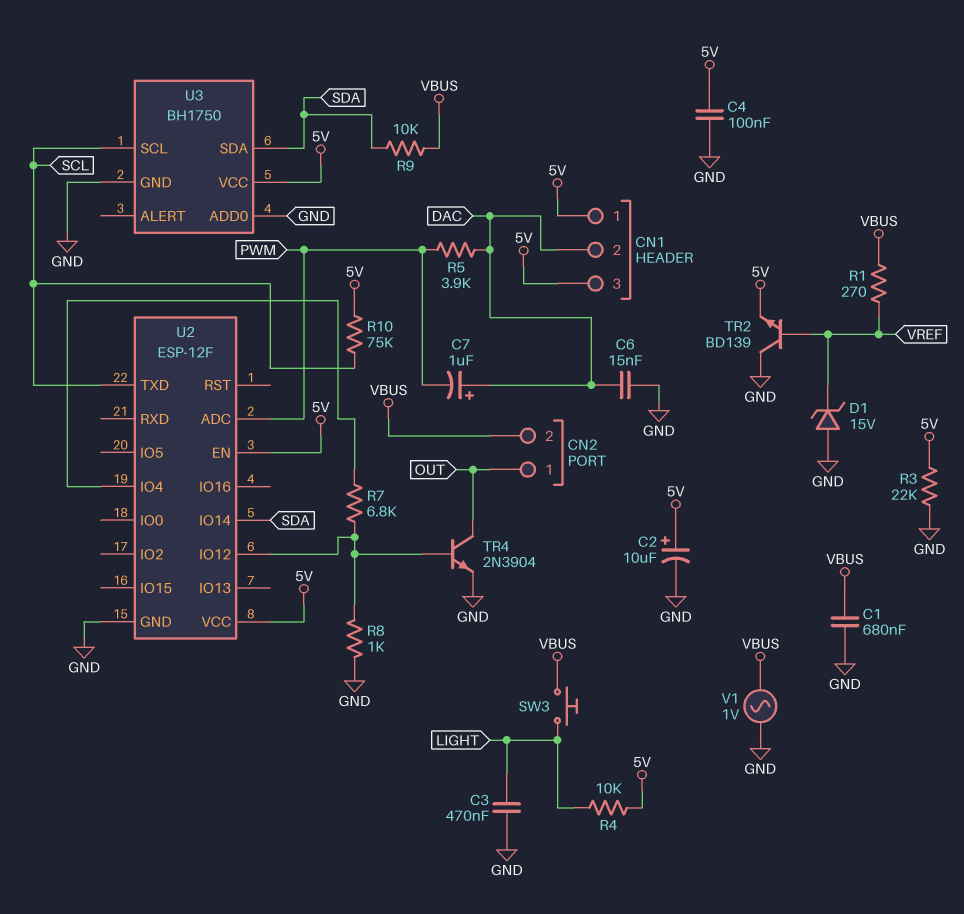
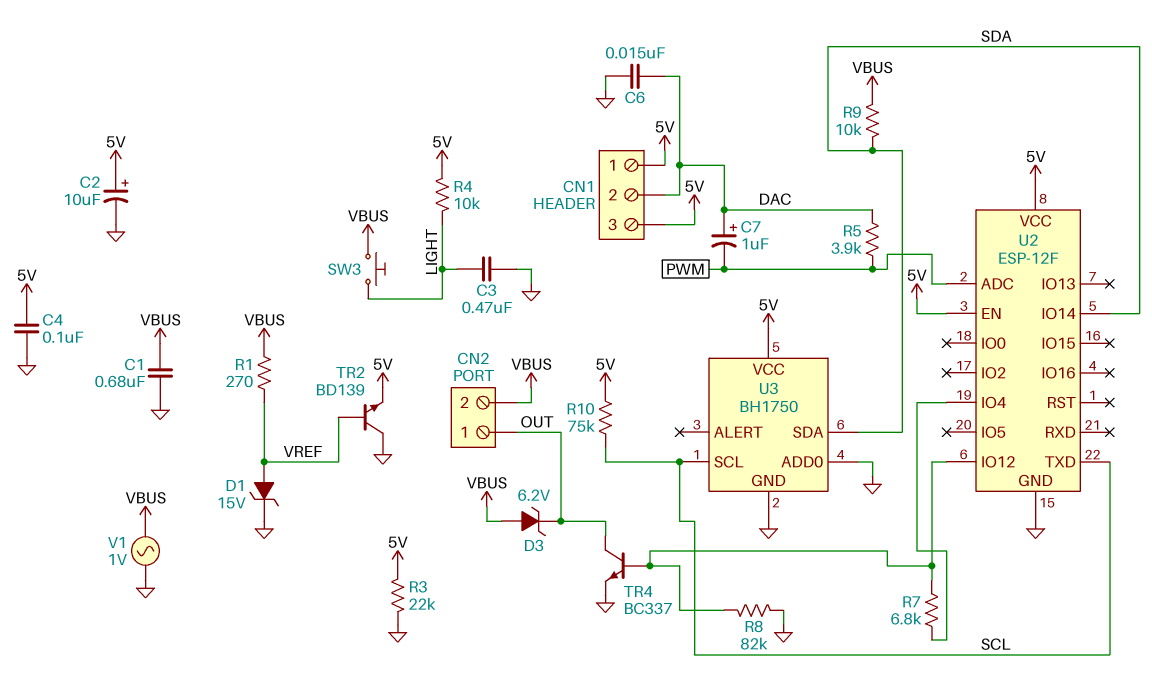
D1: zener 15V (A GND, K VREF) -> zener 15V (A VREF, K GND)
D3: none -> zener 6.2V (A VBUS, K OUT)
R8: 1k (GND, U2/IO12) -> 82k (GND, U2/IO12)
TR4: NPN 2N3904 (B U2/IO12, C OUT, E GND) -> NPN BC337 (B U2/IO12, C OUT, E GND)

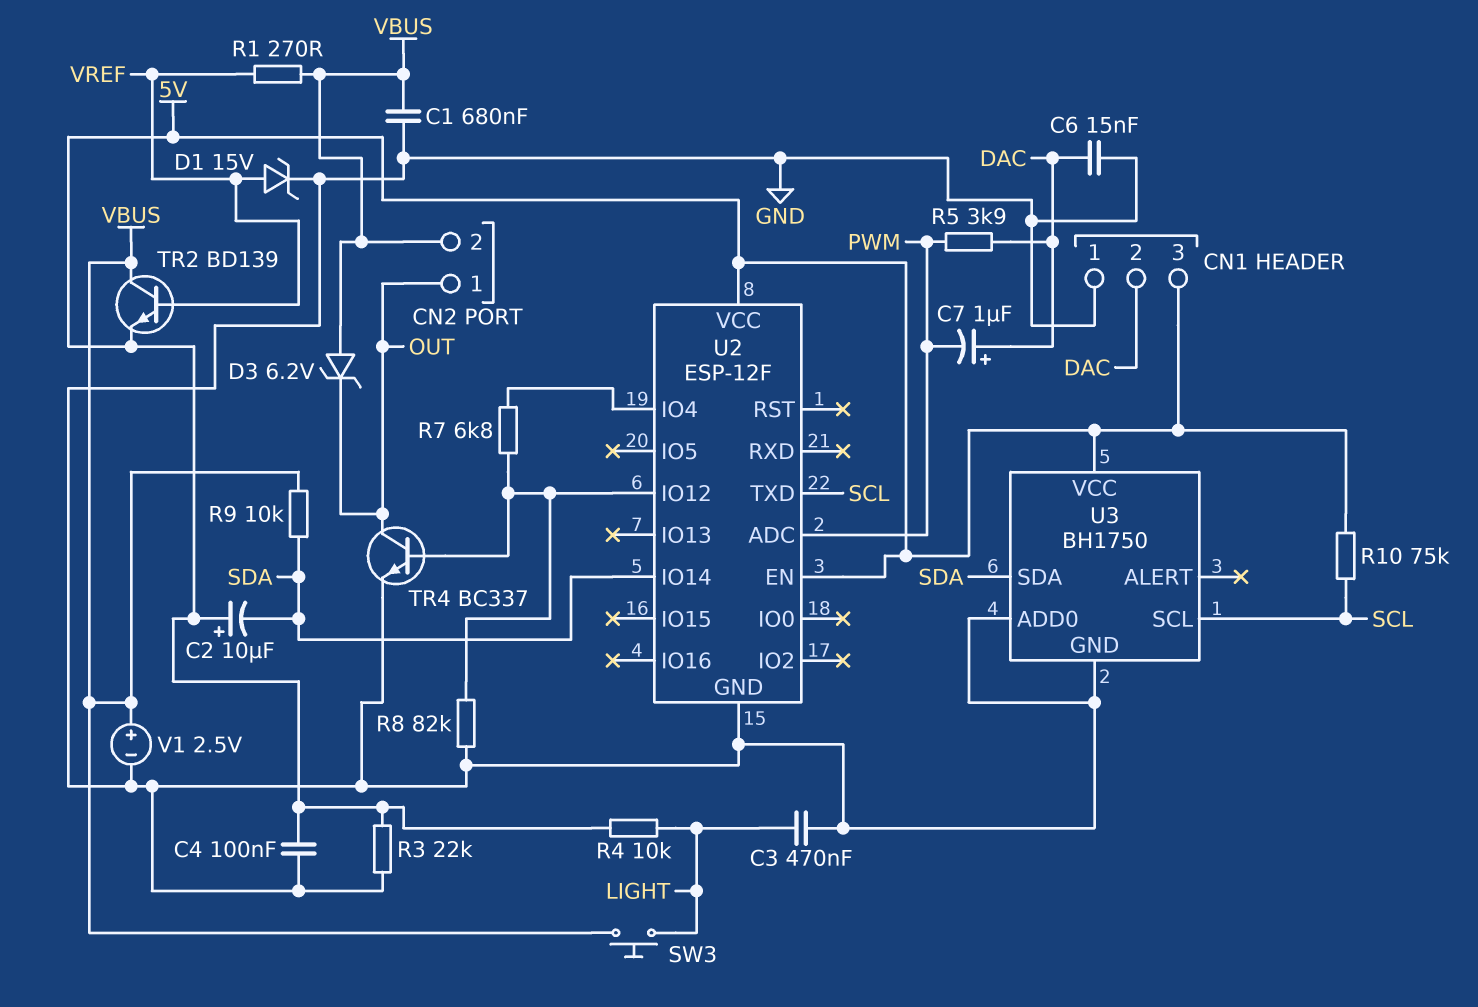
C2: 10uF (plus 5V, minus GND) -> 10uF (plus 5V, minus SDA)
CN1 pin 1: 5V -> GND
TR2: NPN BD139 (B VREF, C GND, E 5V) -> NPN BD139 (B VREF, C VBUS, E 5V)
V1: AC 1V (GND, VBUS) -> 2.5V (plus VBUS, minus GND)

